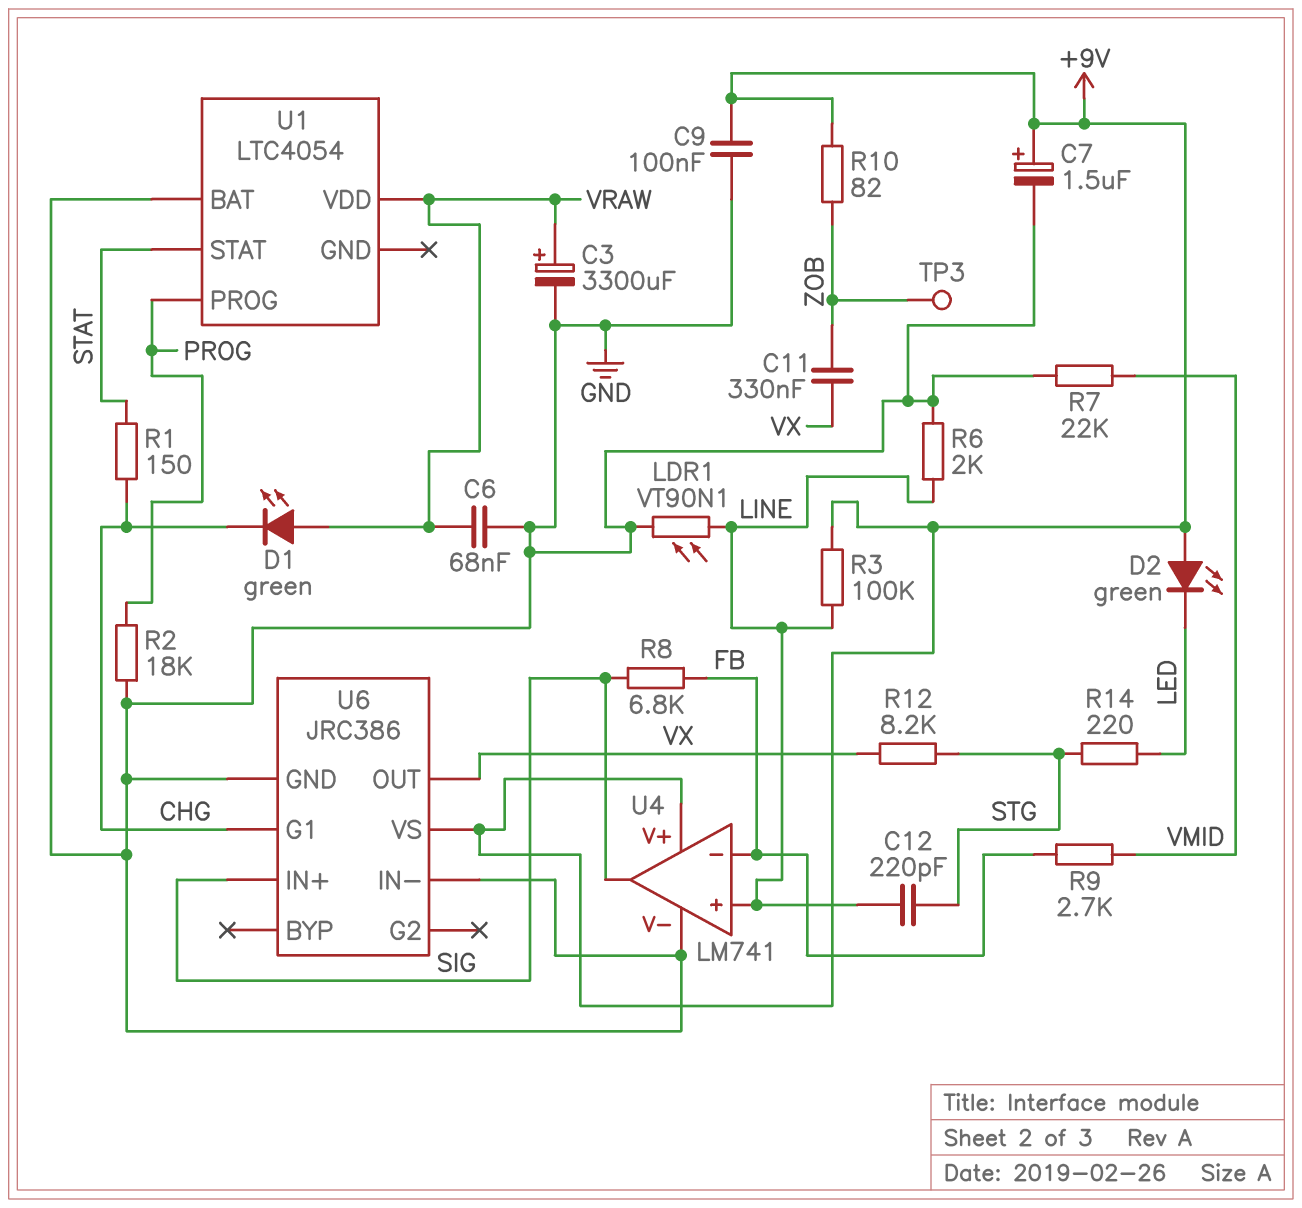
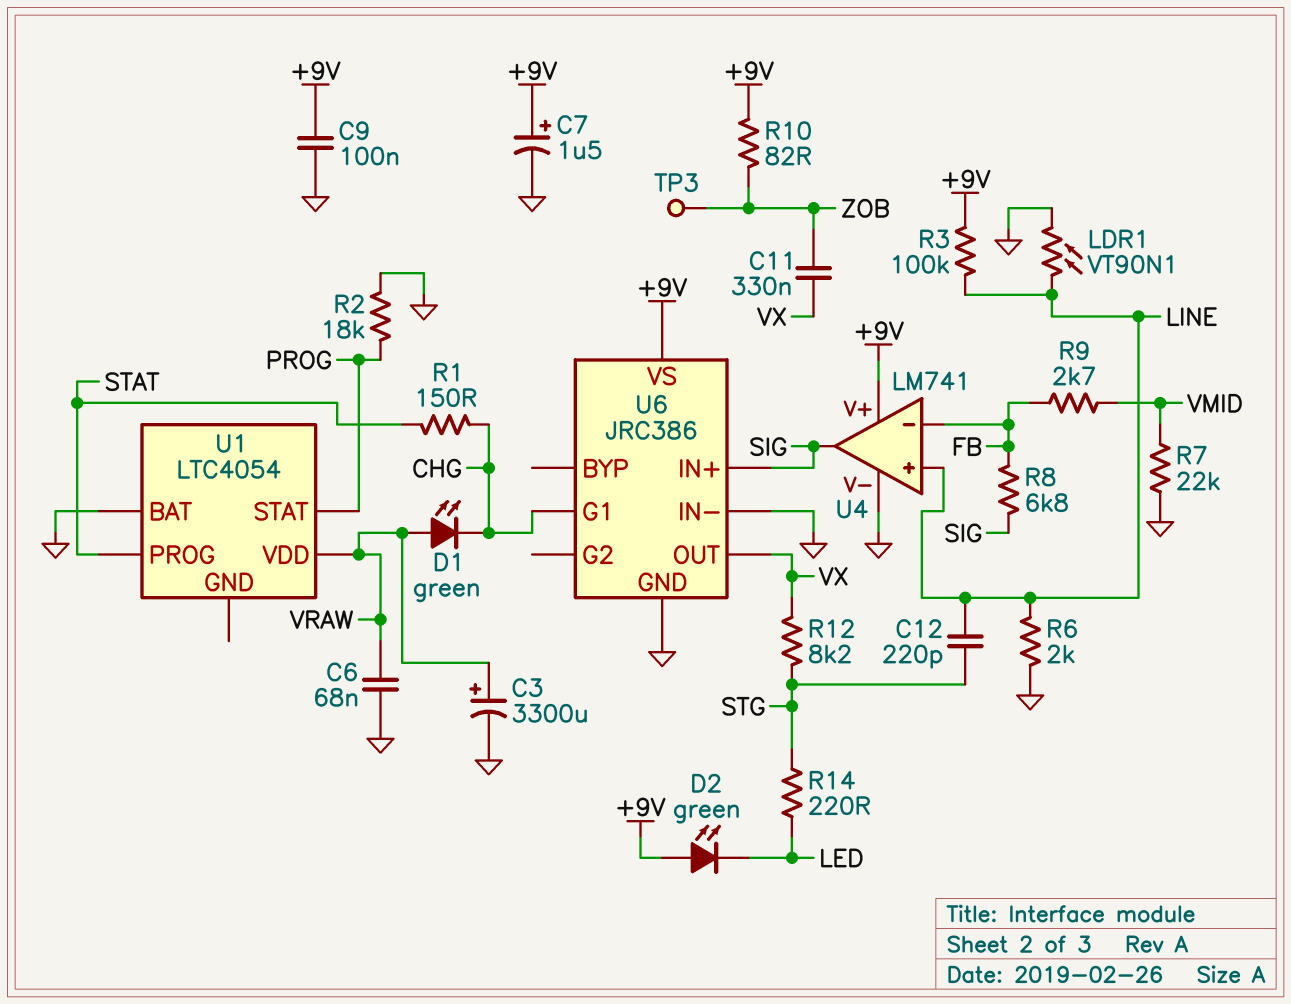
U1 pin PROG: PROG -> STAT
U1 pin STAT: STAT -> PROG

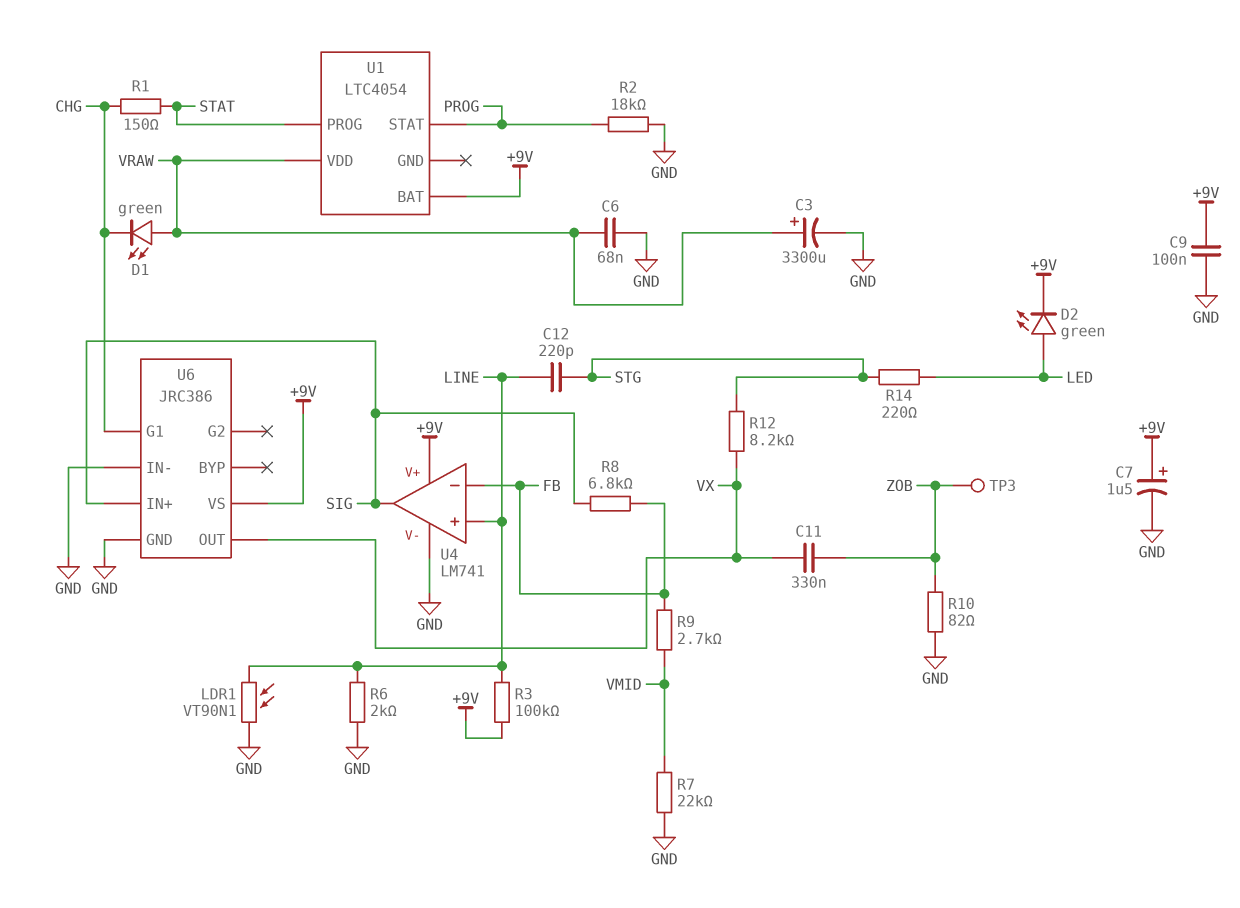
D2: LED green (A +9V, K LED) -> LED green (A LED, K +9V)
R10: 82 (+9V, ZOB) -> 82 (GND, ZOB)
U1 pin BAT: GND -> +9V

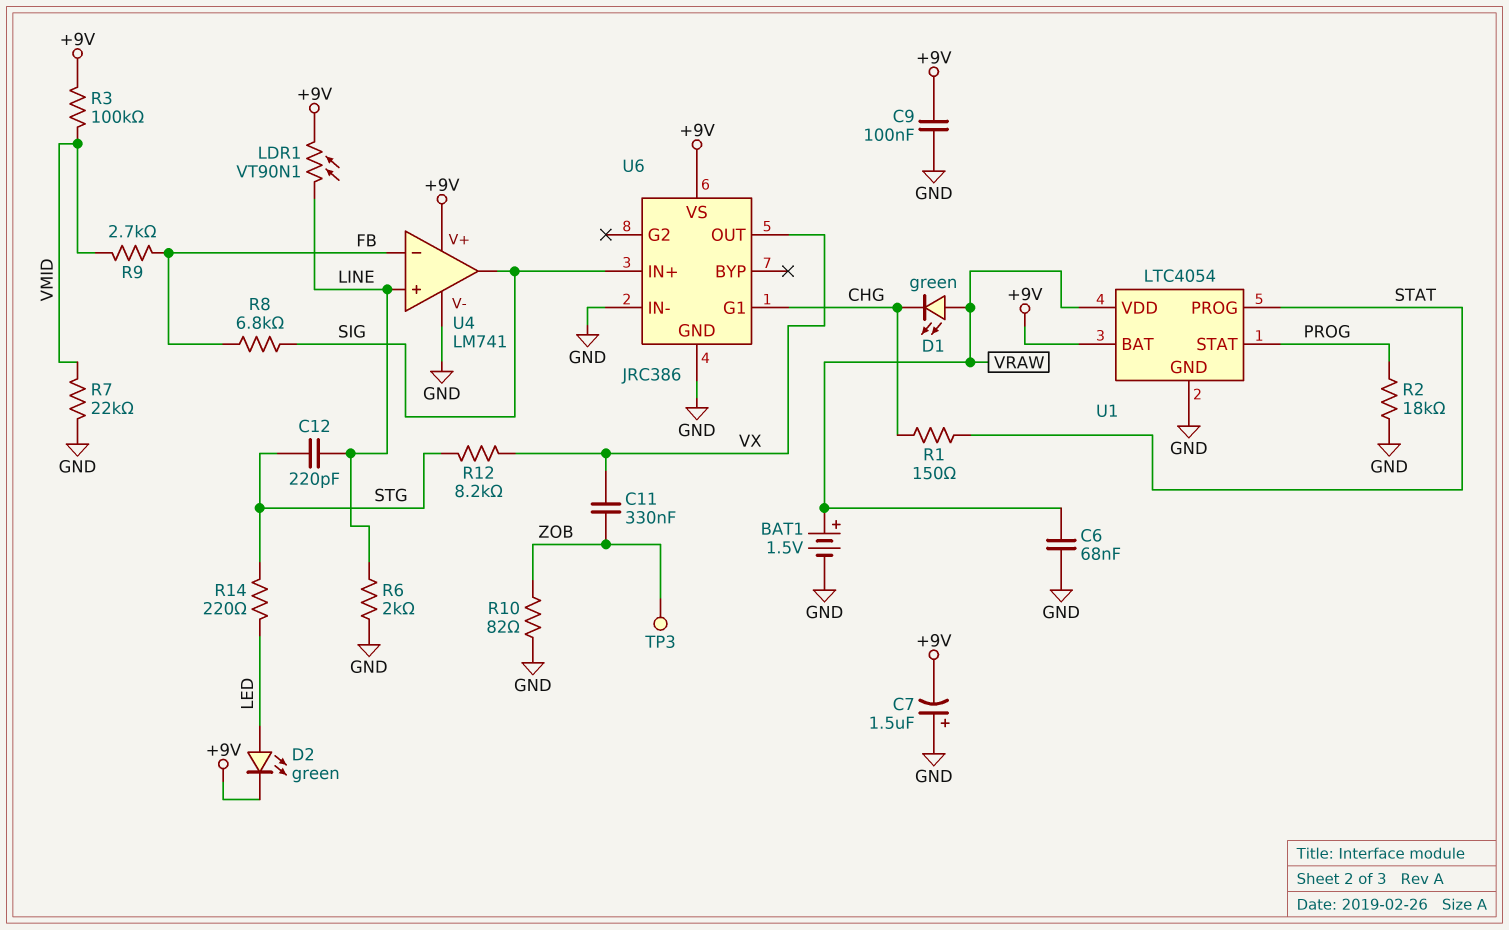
BAT1: none -> 1.5V (plus VRAW, minus GND)
C3: 3300uF (plus VRAW, minus GND) -> none
C7: 1.5uF (plus +9V, minus GND) -> 1.5uF (plus GND, minus +9V)
LDR1: VT90N1 (GND, LINE) -> VT90N1 (+9V, LINE)
R3: 100k (+9V, LINE) -> 100k (+9V, VMID)
U1 pin GND: none -> GND

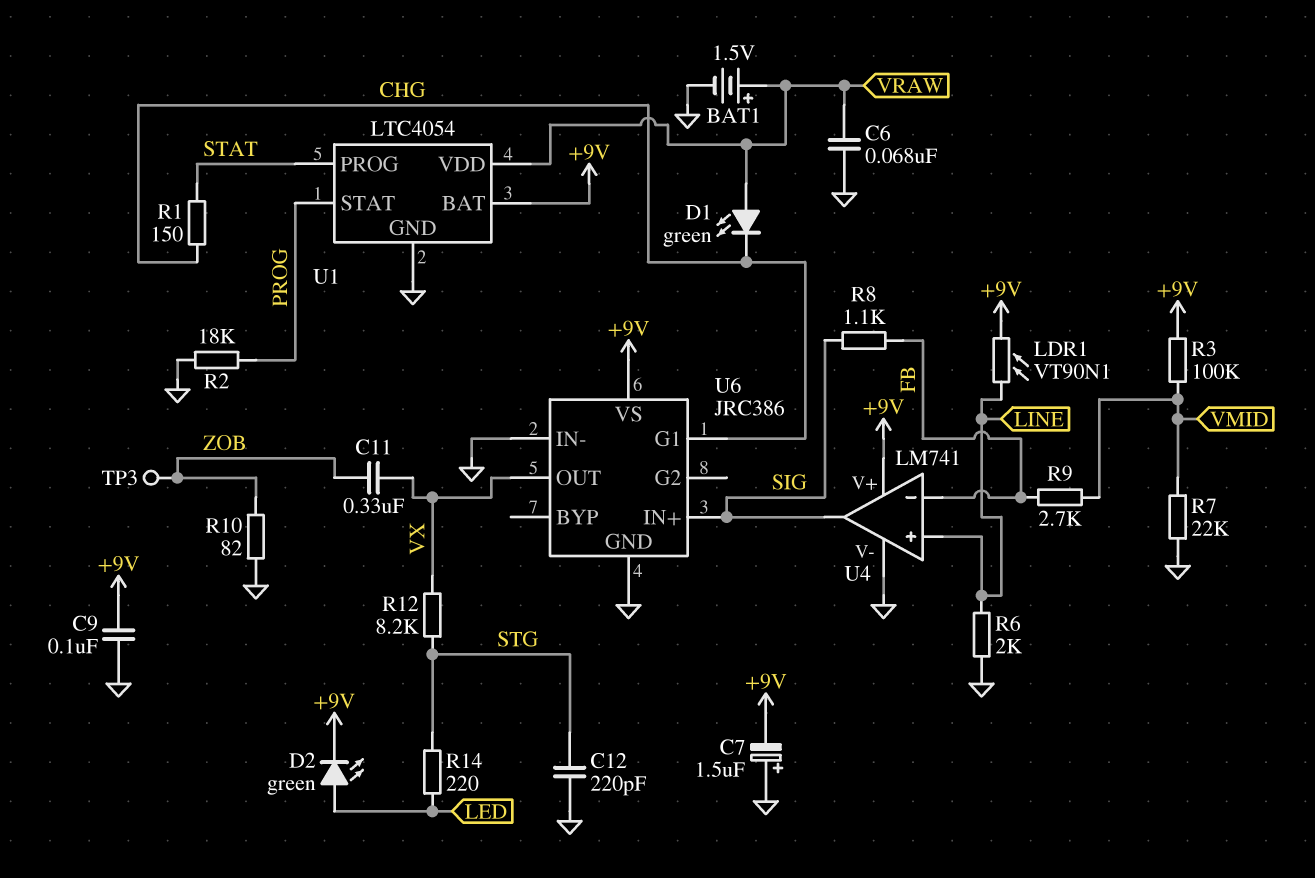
C12: 220pF (LINE, STG) -> 220pF (GND, STG)
R8: 6.8k (FB, SIG) -> 1.1k (FB, SIG)

